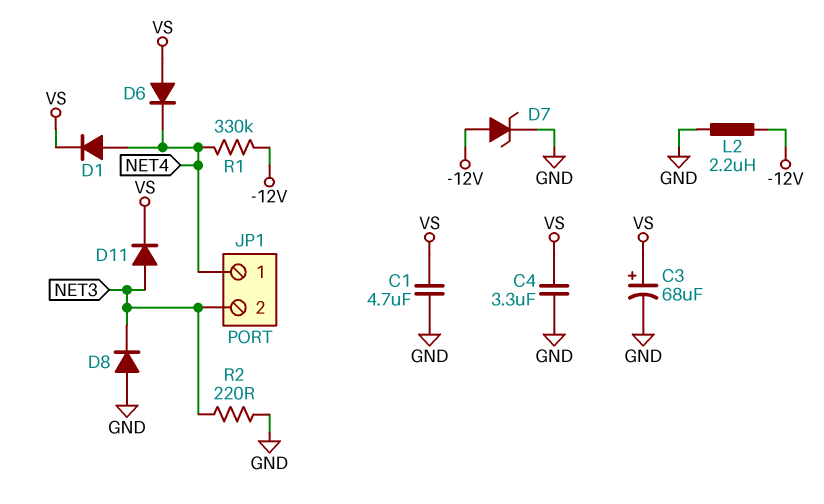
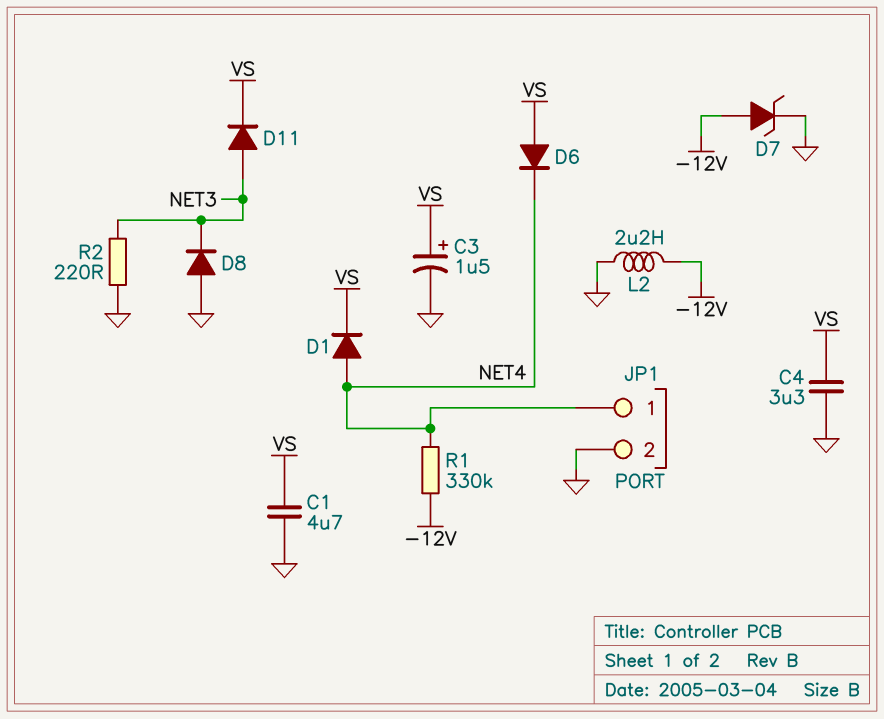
C3: 68uF (plus VS, minus GND) -> 1.5uF (plus VS, minus GND)
JP1 pin 2: NET3 -> GND

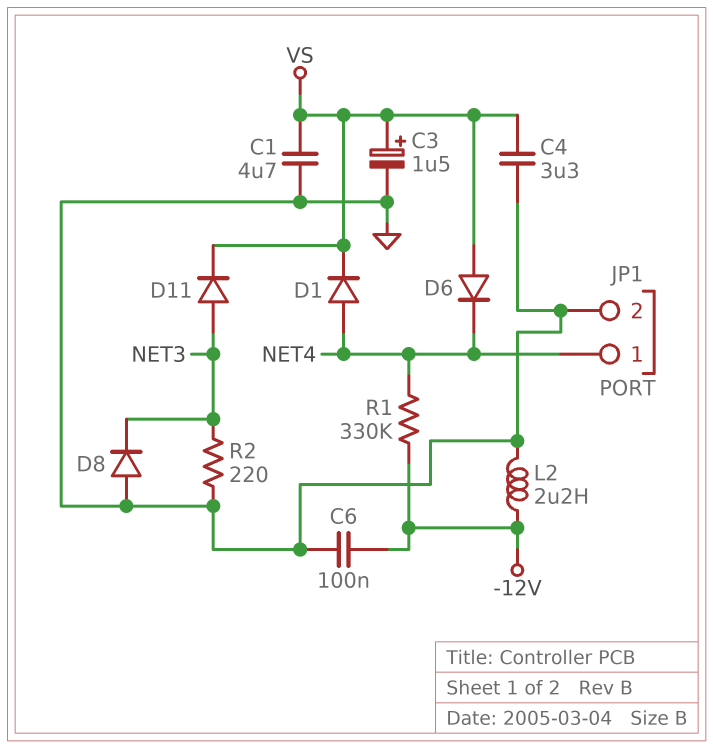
C6: none -> 100nF (-12V, GND)
D7: zener (A -12V, K GND) -> none

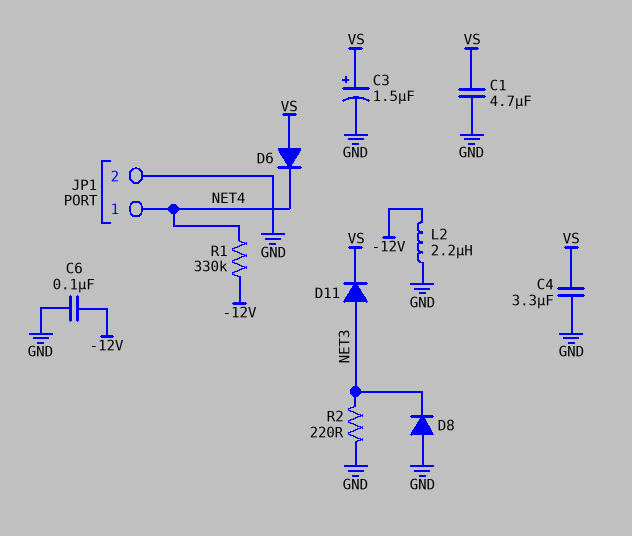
D1: diode (A NET4, K VS) -> none

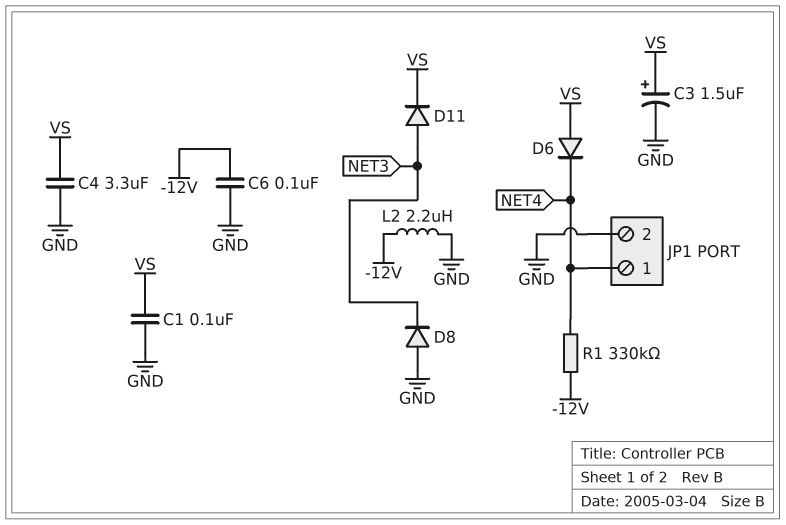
C1: 4.7uF (GND, VS) -> 100nF (GND, VS)
R2: 220 (GND, NET3) -> none

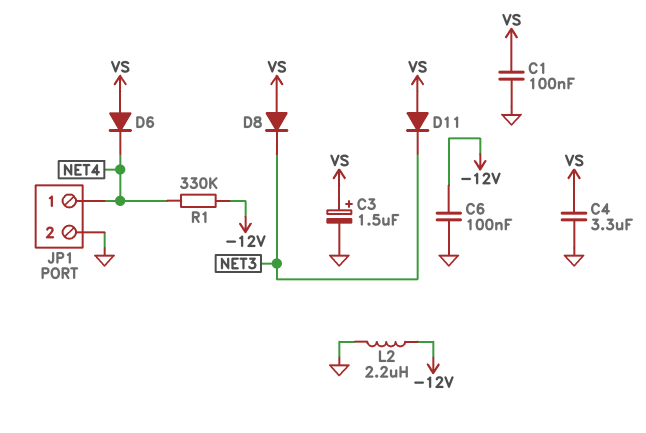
D8: diode (A GND, K NET3) -> diode (A VS, K NET3)
D11: diode (A NET3, K VS) -> diode (A VS, K NET3)

